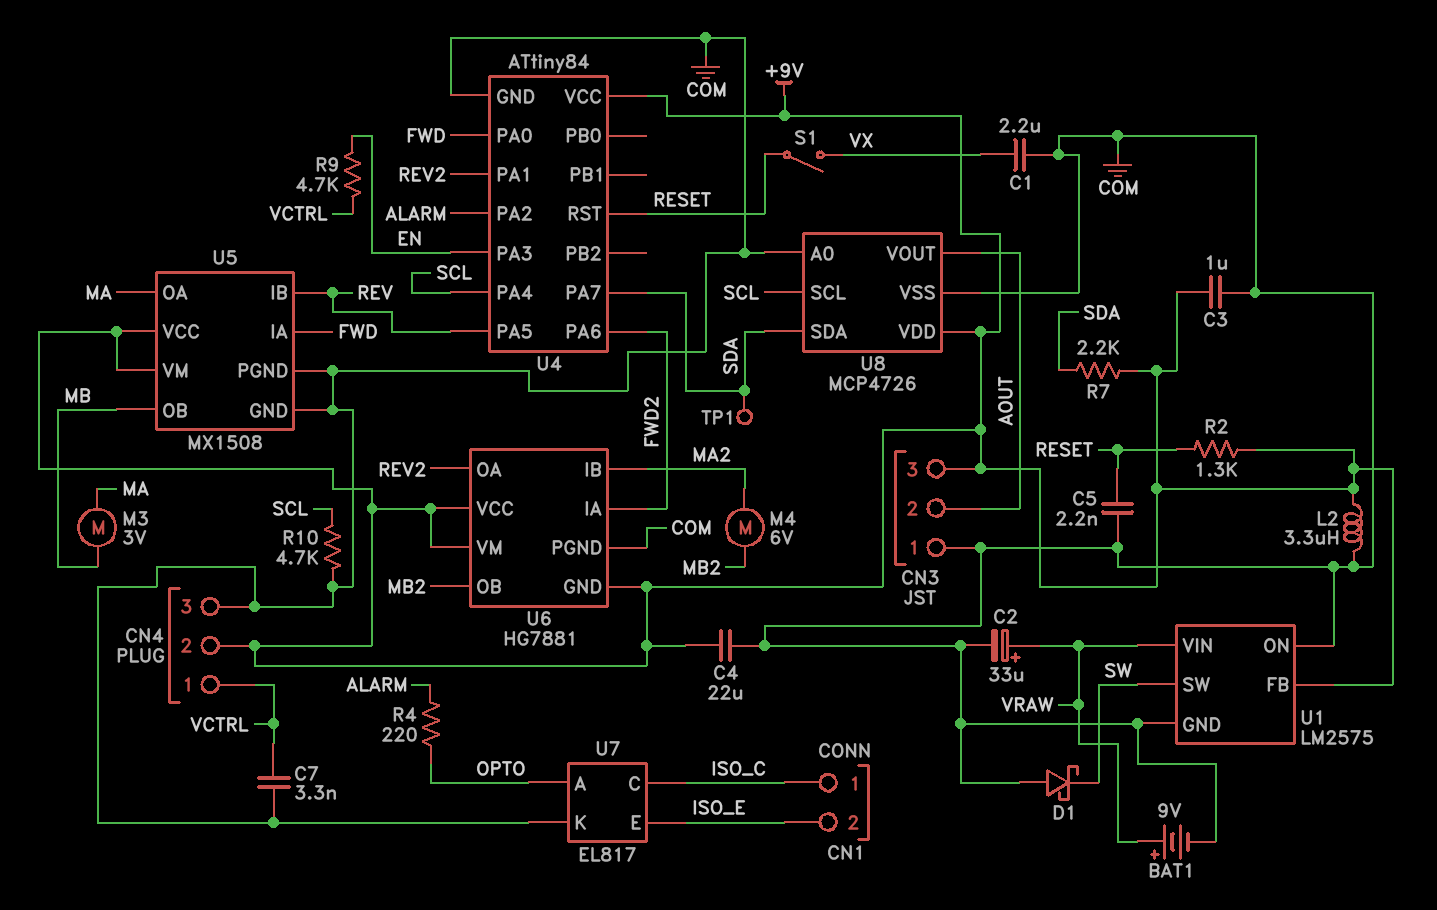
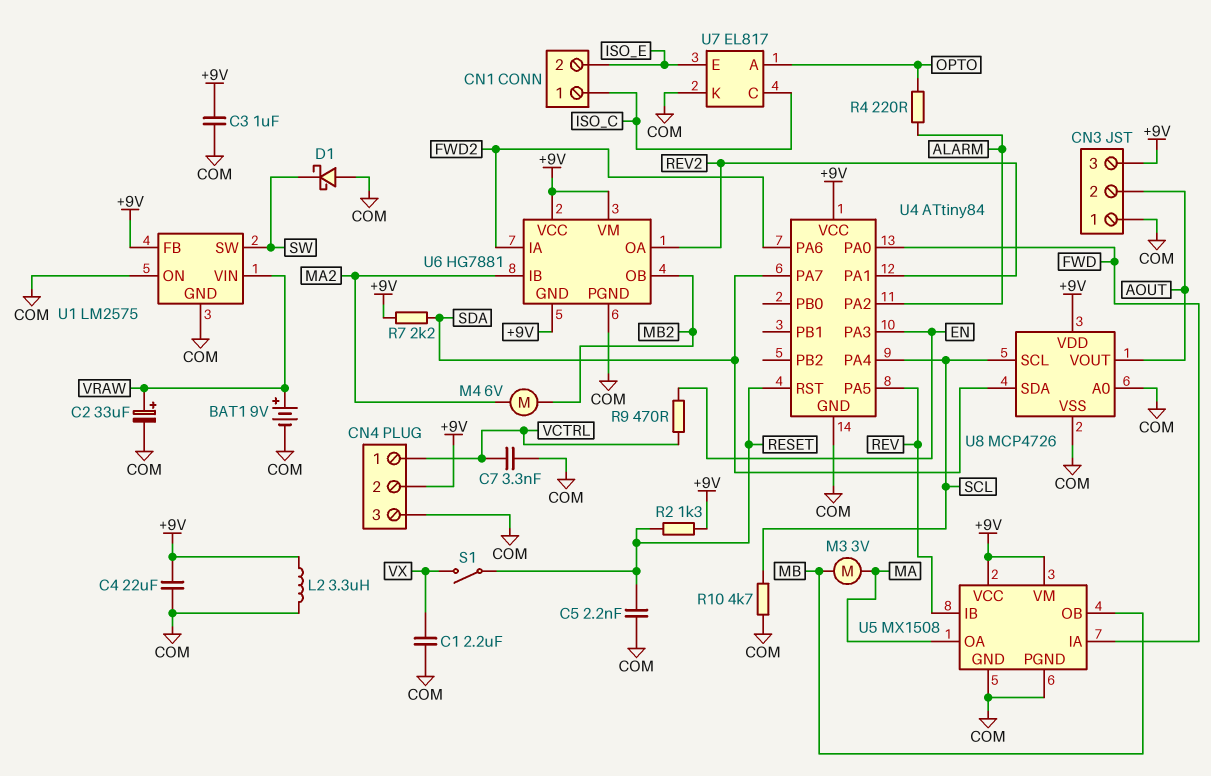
R9: 4.7k (EN, VCTRL) -> 470 (EN, VCTRL)
TP1: test point (SDA) -> none

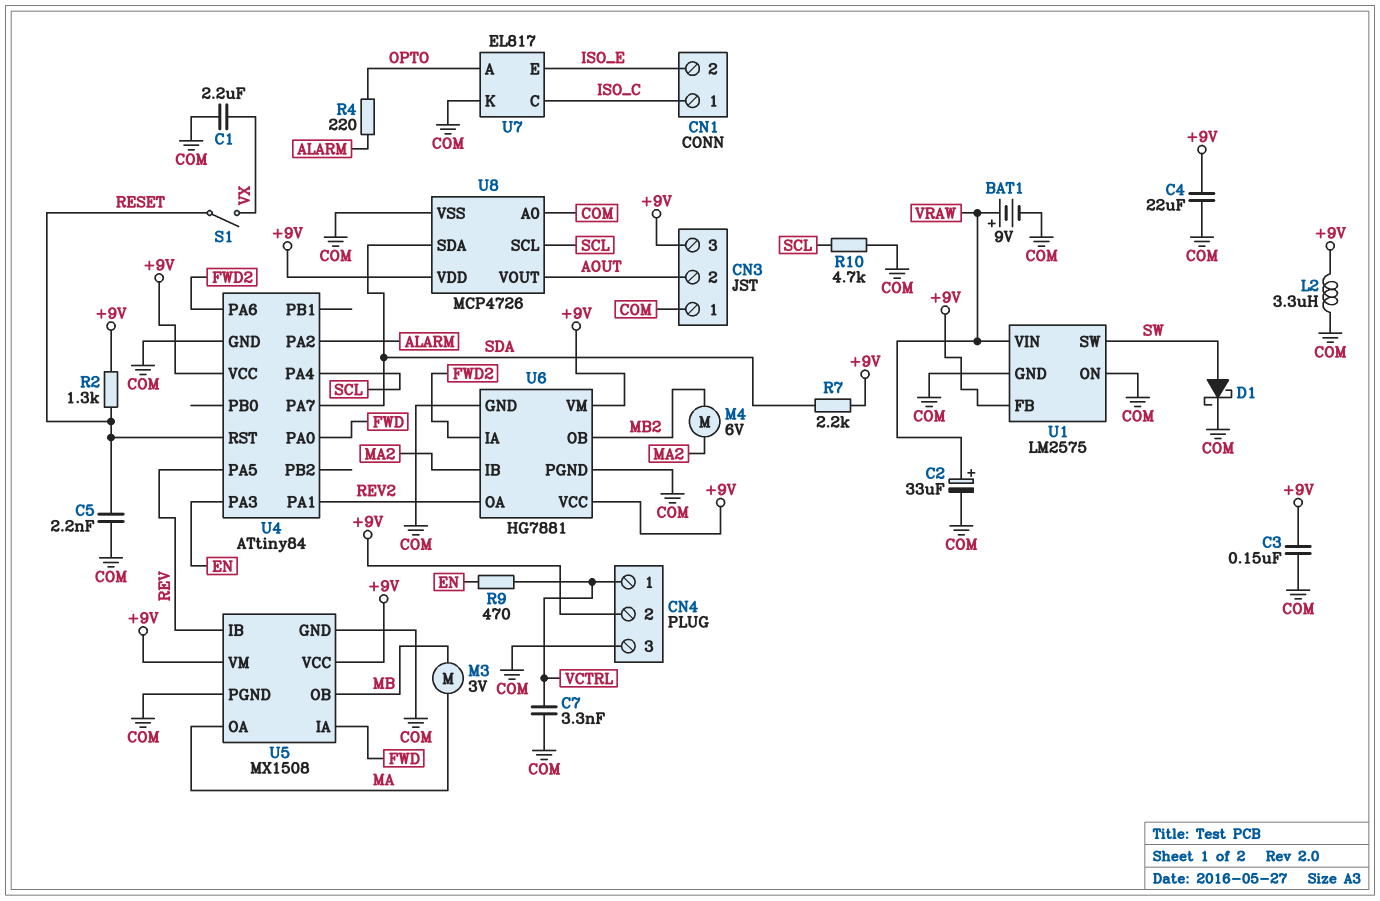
C3: 1uF (+9V, COM) -> 150nF (+9V, COM)
D1: schottky (A COM, K SW) -> schottky (A SW, K COM)
U6 pin GND: +9V -> COM

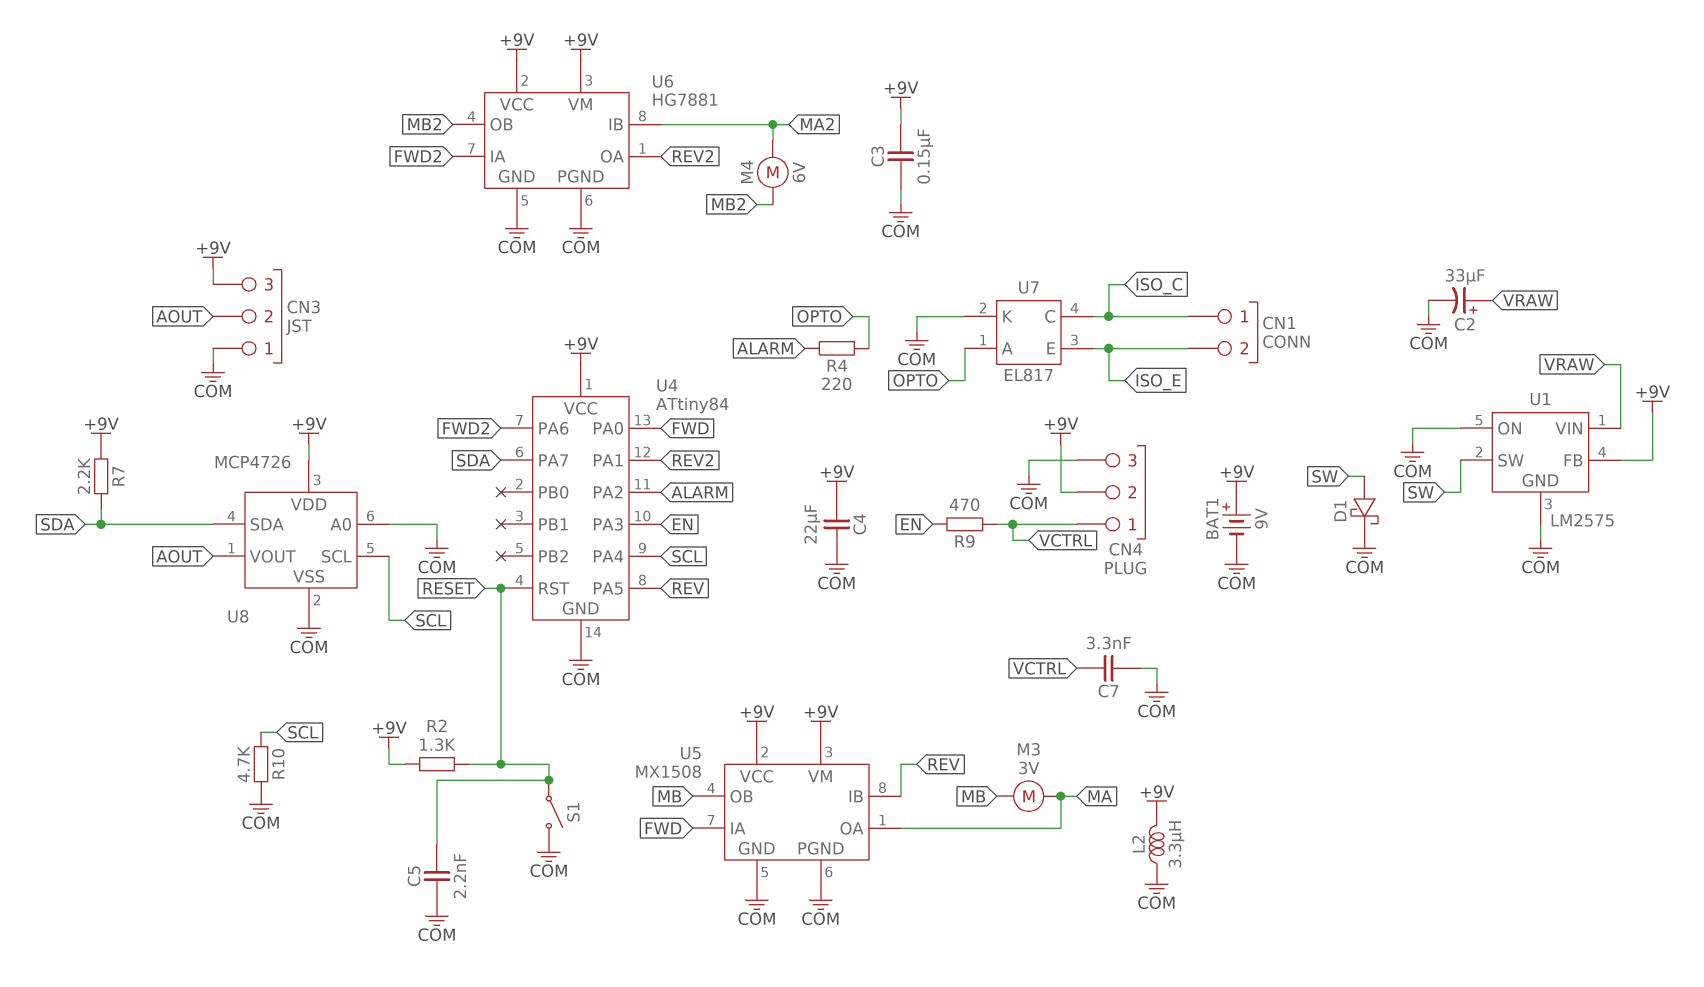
BAT1: 9V (plus VRAW, minus COM) -> 9V (plus +9V, minus COM)
C1: 2.2uF (COM, VX) -> none
S1: switch (RESET, VX) -> switch (COM, RESET)

